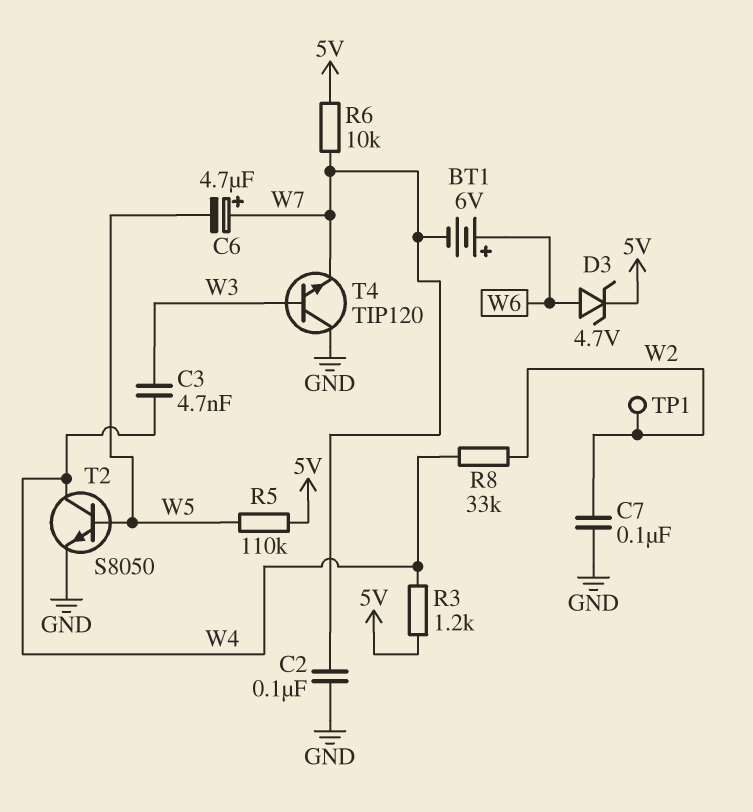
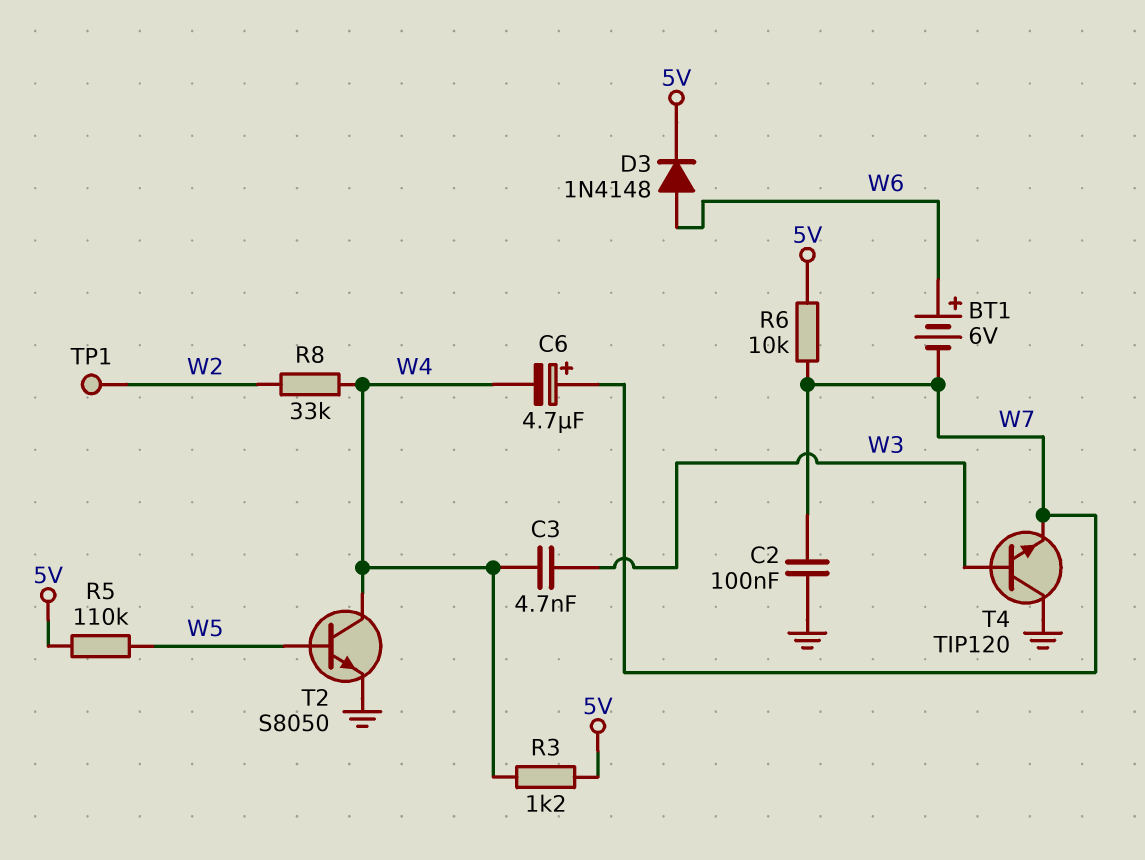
C6: 4.7uF (plus W7, minus W5) -> 4.7uF (plus W7, minus W4)
C7: 100nF (GND, W2) -> none
D3: zener 4.7V (A W6, K 5V) -> diode 1N4148 (A W6, K 5V)

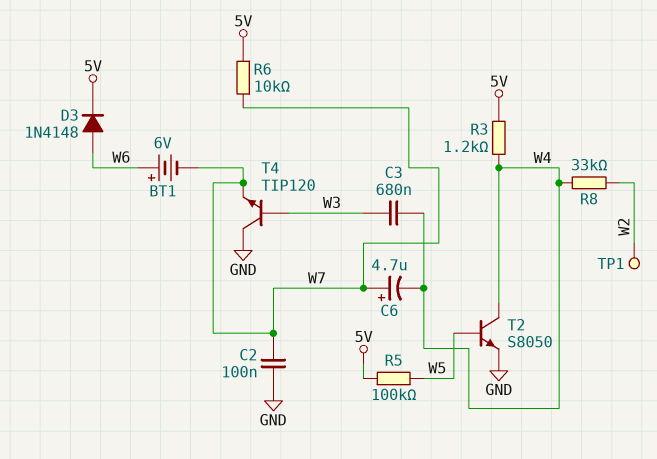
C3: 4.7nF (W3, W4) -> 680nF (W3, W4)
R5: 110k (5V, W5) -> 100k (5V, W5)

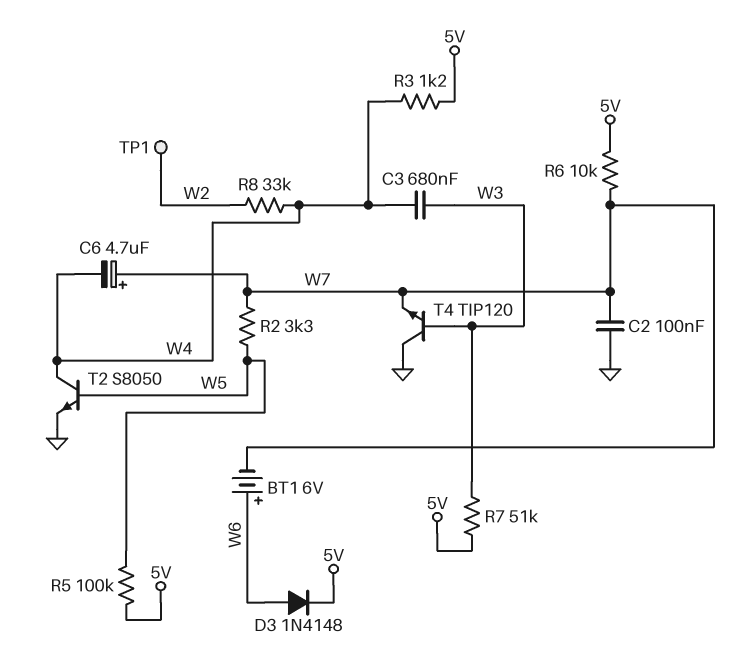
R2: none -> 3.3k (W5, W7)
R7: none -> 51k (5V, W3)

